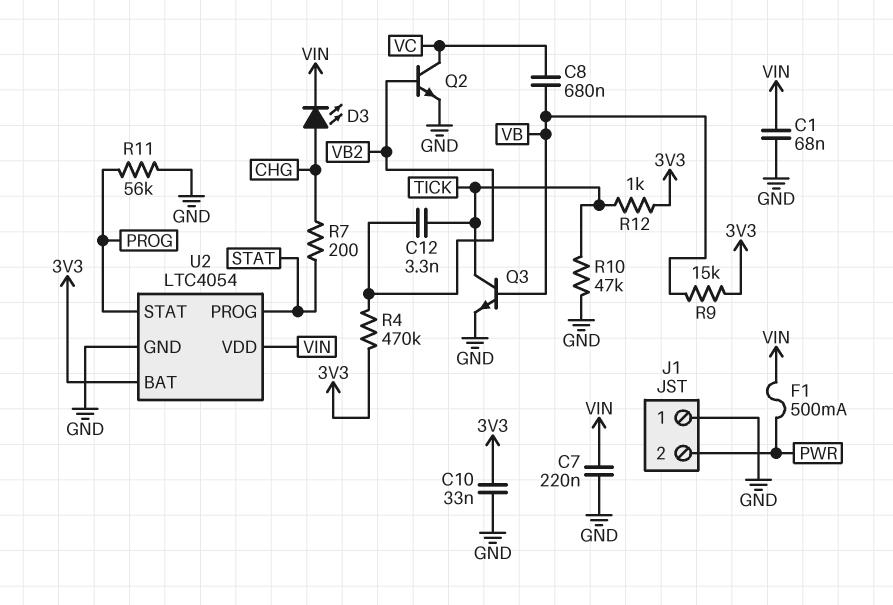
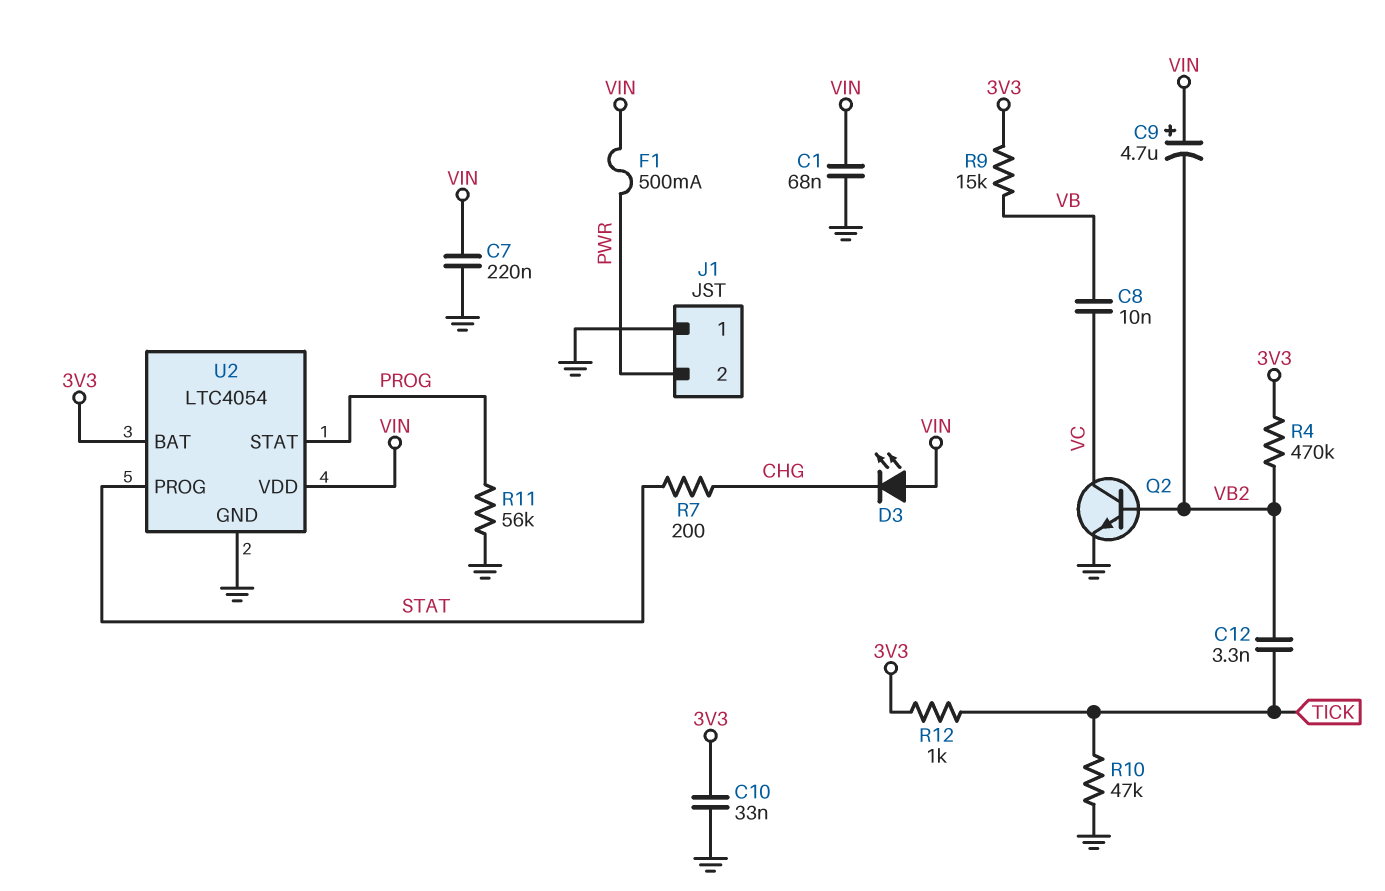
C8: 680nF (VB, VC) -> 10nF (VB, VC)
C9: none -> 4.7uF (plus VIN, minus VB2)
D3: LED (A CHG, K VIN) -> LED (A VIN, K CHG)
Q3: NPN (B VB, C TICK, E GND) -> none

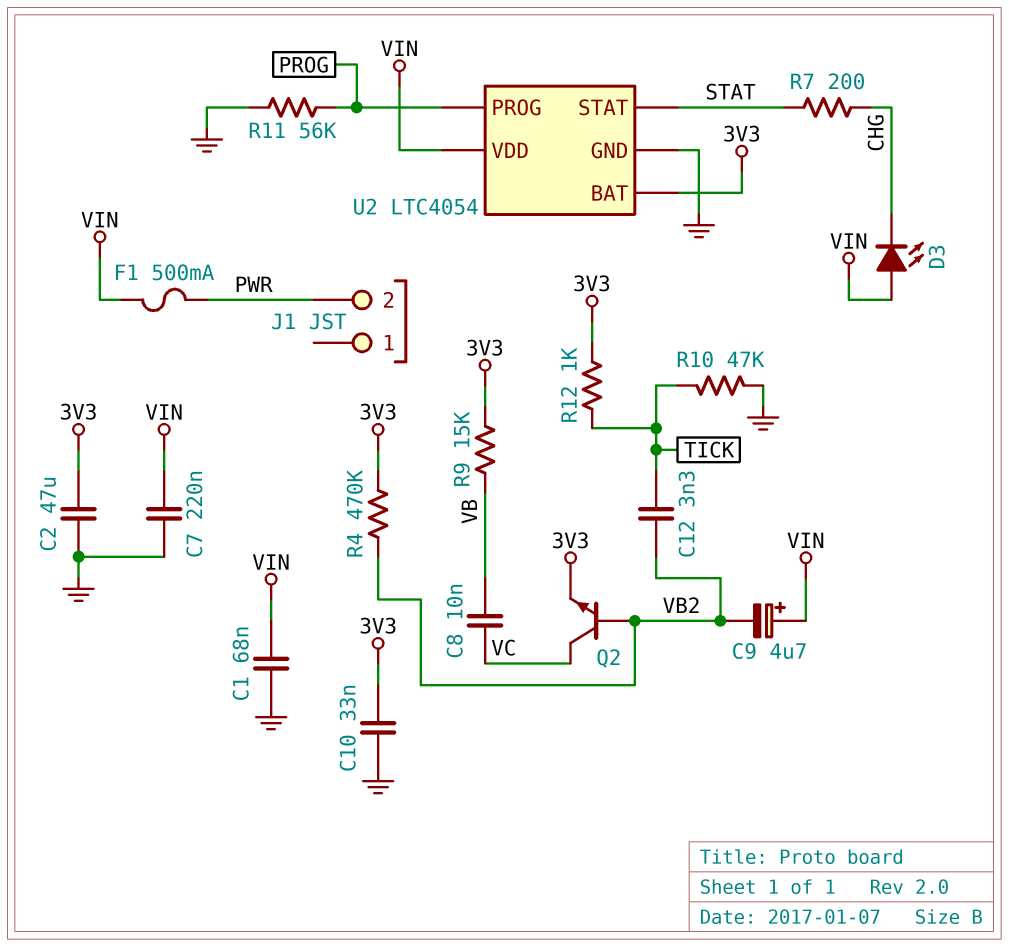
C2: none -> 47uF (3V3, GND)
J1 pin 1: GND -> none
Q2: NPN (B VB2, C VC, E GND) -> NPN (B VB2, C VC, E 3V3)
U2 pin PROG: STAT -> PROG
U2 pin STAT: PROG -> STAT

